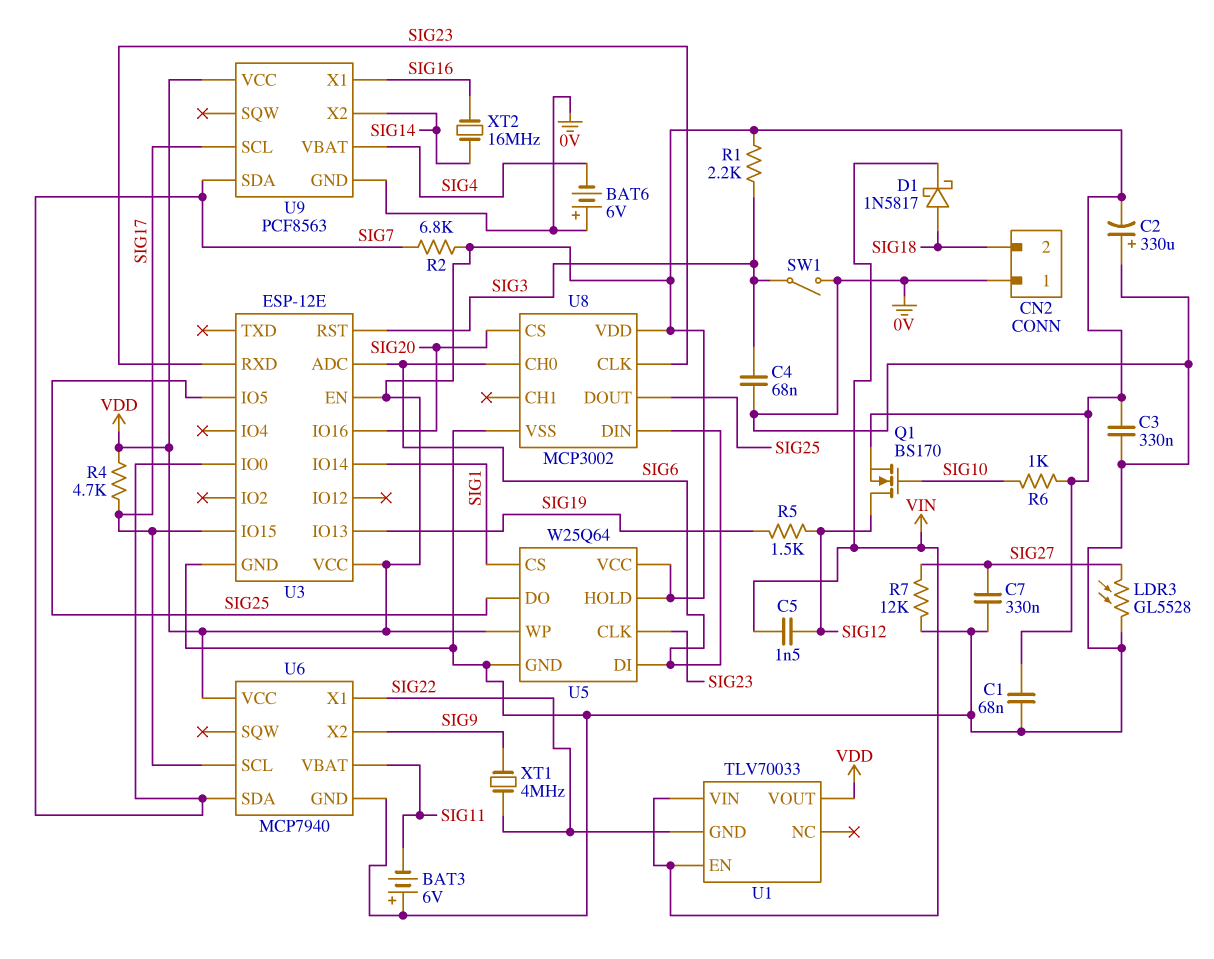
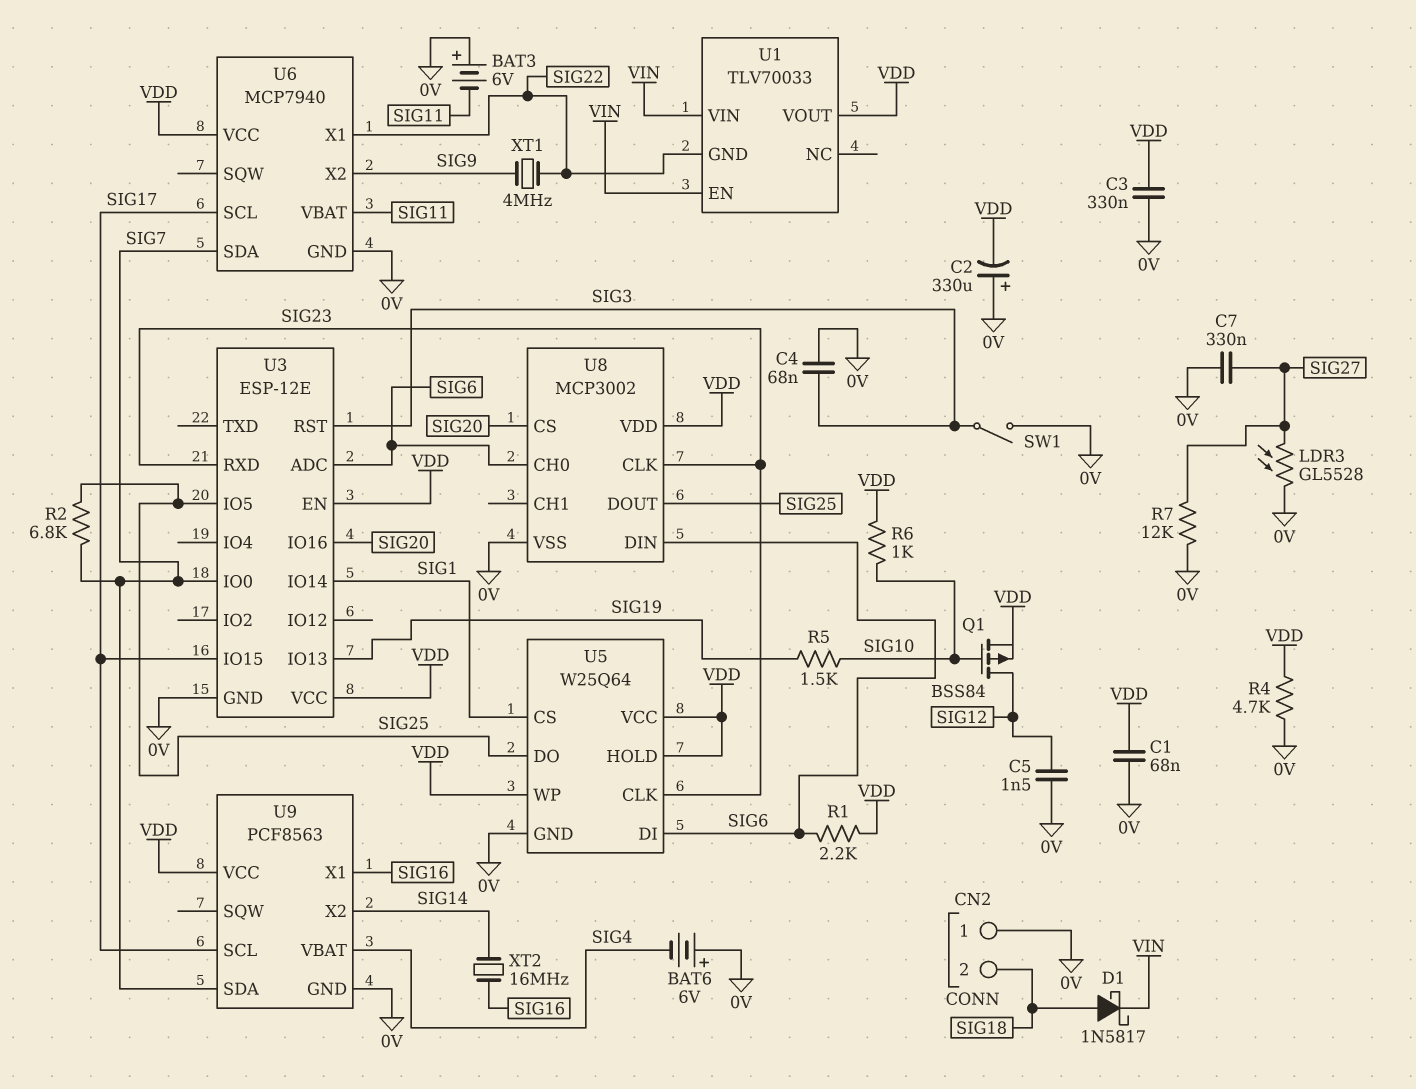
C5: 1.5nF (SIG12, VIN) -> 1.5nF (0V, SIG12)
Q1: NMOS BS170 (G SIG10, D SIG12, S VDD) -> PMOS BSS84 (G SIG10, D SIG12, S VDD)
R1: 2.2k (SIG3, VDD) -> 2.2k (SIG6, VDD)
R2: 6.8k (SIG7, VDD) -> 6.8k (SIG7, SIG25)
R4: 4.7k (SIG17, VDD) -> 4.7k (0V, VDD)
R5: 1.5k (SIG12, SIG19) -> 1.5k (SIG10, SIG19)

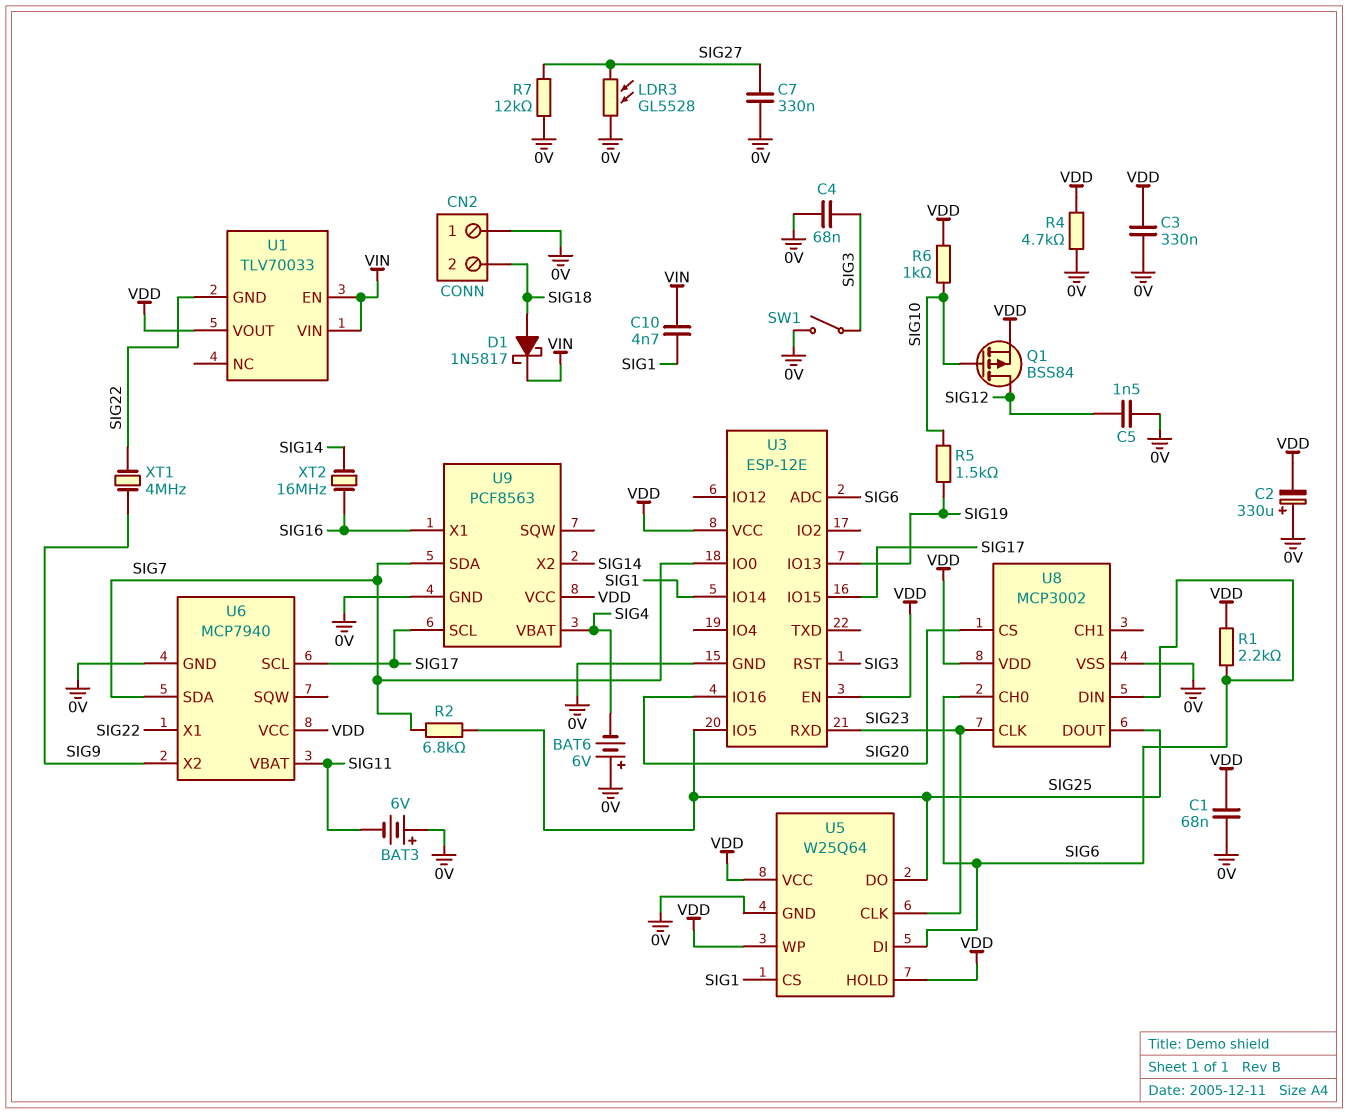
C10: none -> 4.7nF (SIG1, VIN)

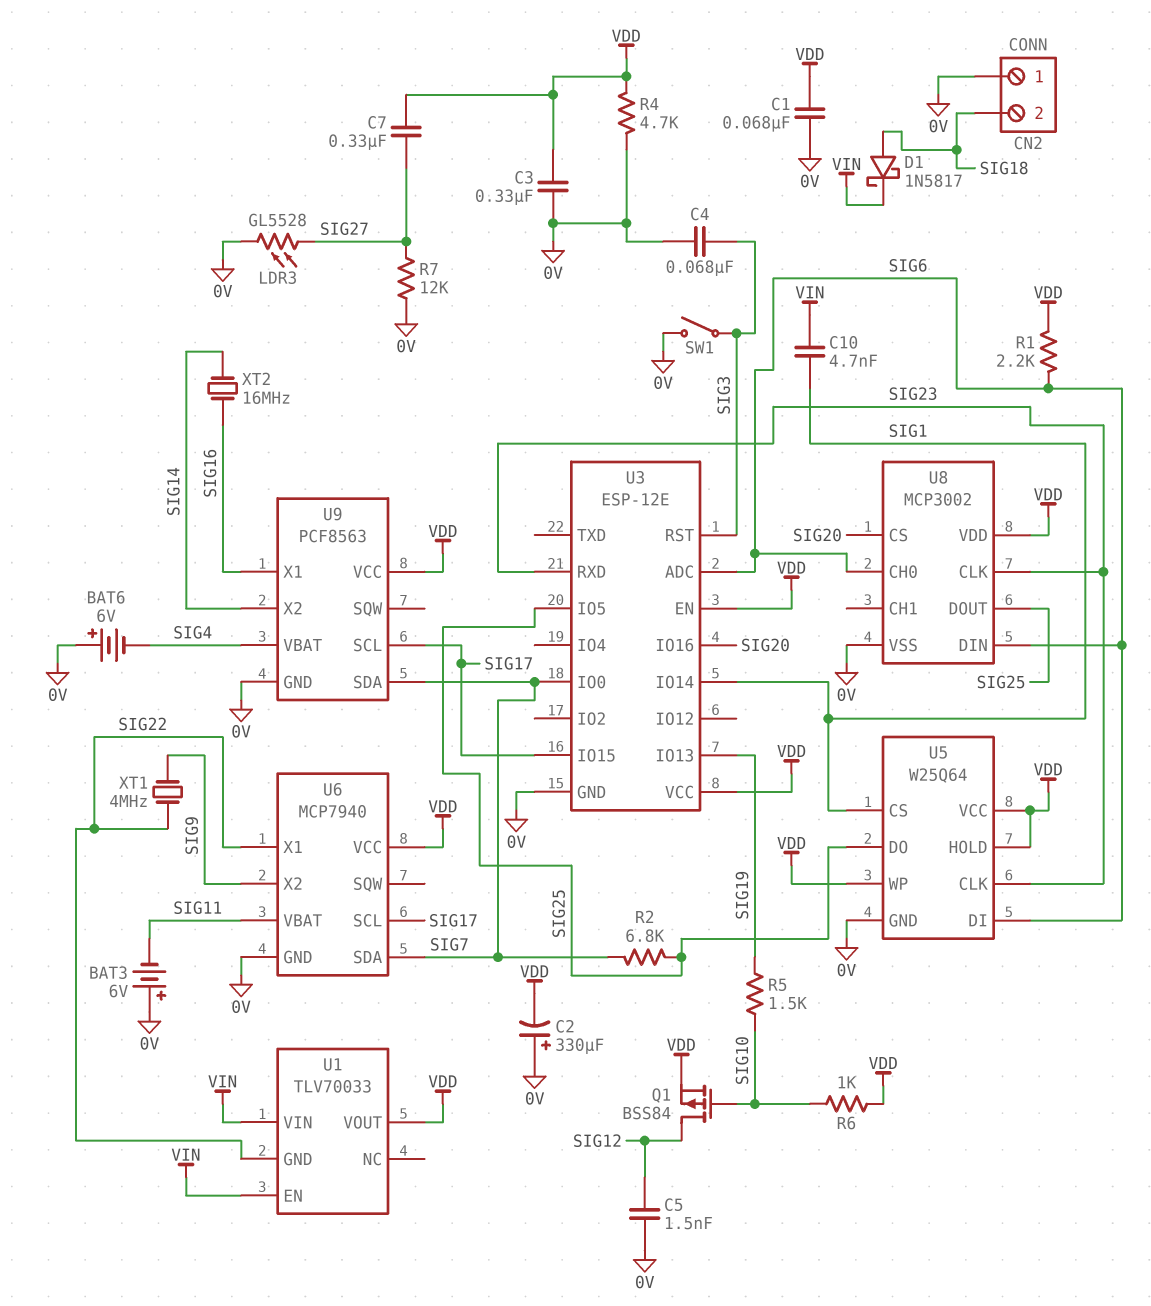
C7: 330nF (0V, SIG27) -> 330nF (SIG27, VDD)

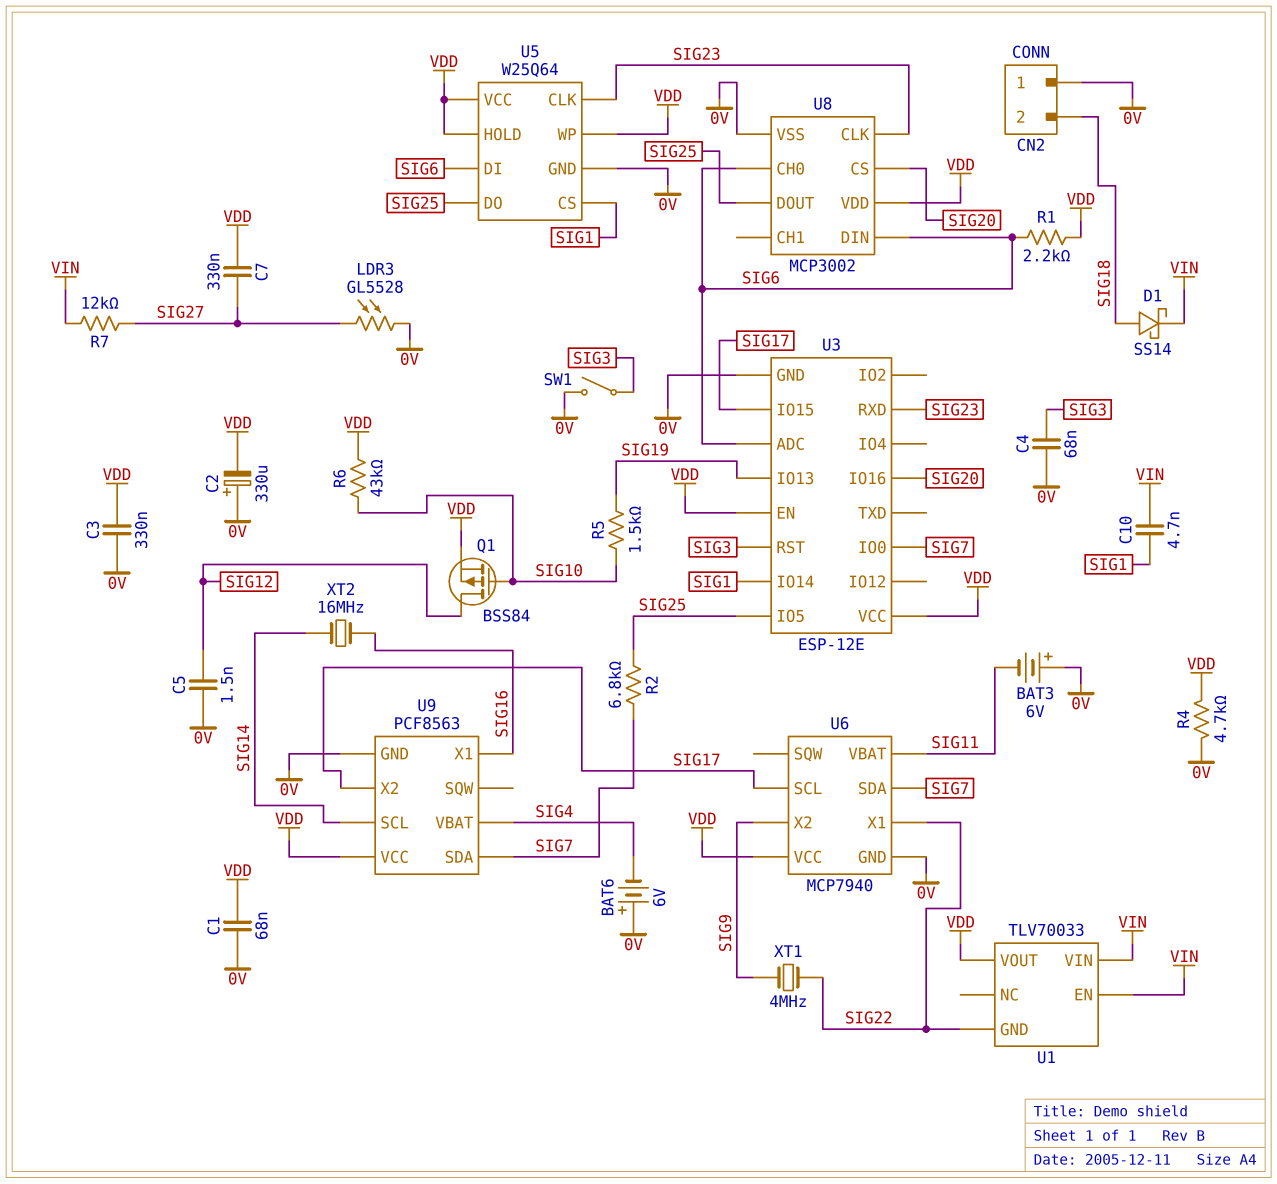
D1: schottky 1N5817 (A SIG18, K VIN) -> schottky SS14 (A SIG18, K VIN)
R6: 1k (SIG10, VDD) -> 43k (SIG10, VDD)
R7: 12k (0V, SIG27) -> 12k (SIG27, VIN)
U9 pin SCL: SIG17 -> SIG14
U9 pin X2: SIG14 -> SIG17

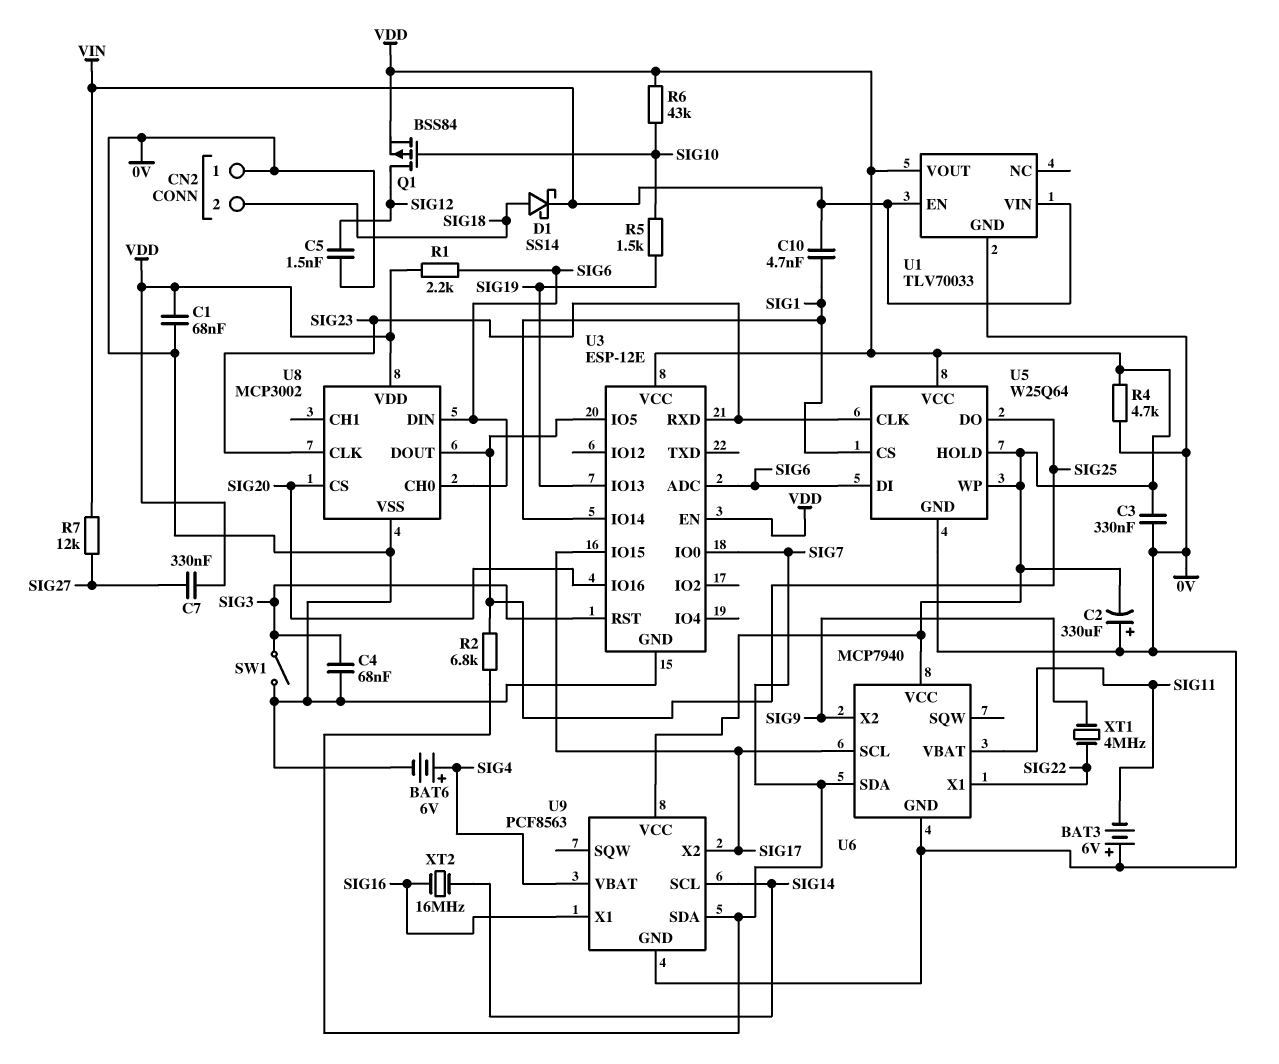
BAT6: 6V (plus 0V, minus SIG4) -> 6V (plus SIG4, minus 0V)
LDR3: GL5528 (0V, SIG27) -> none
U1 pin GND: SIG22 -> 0V

